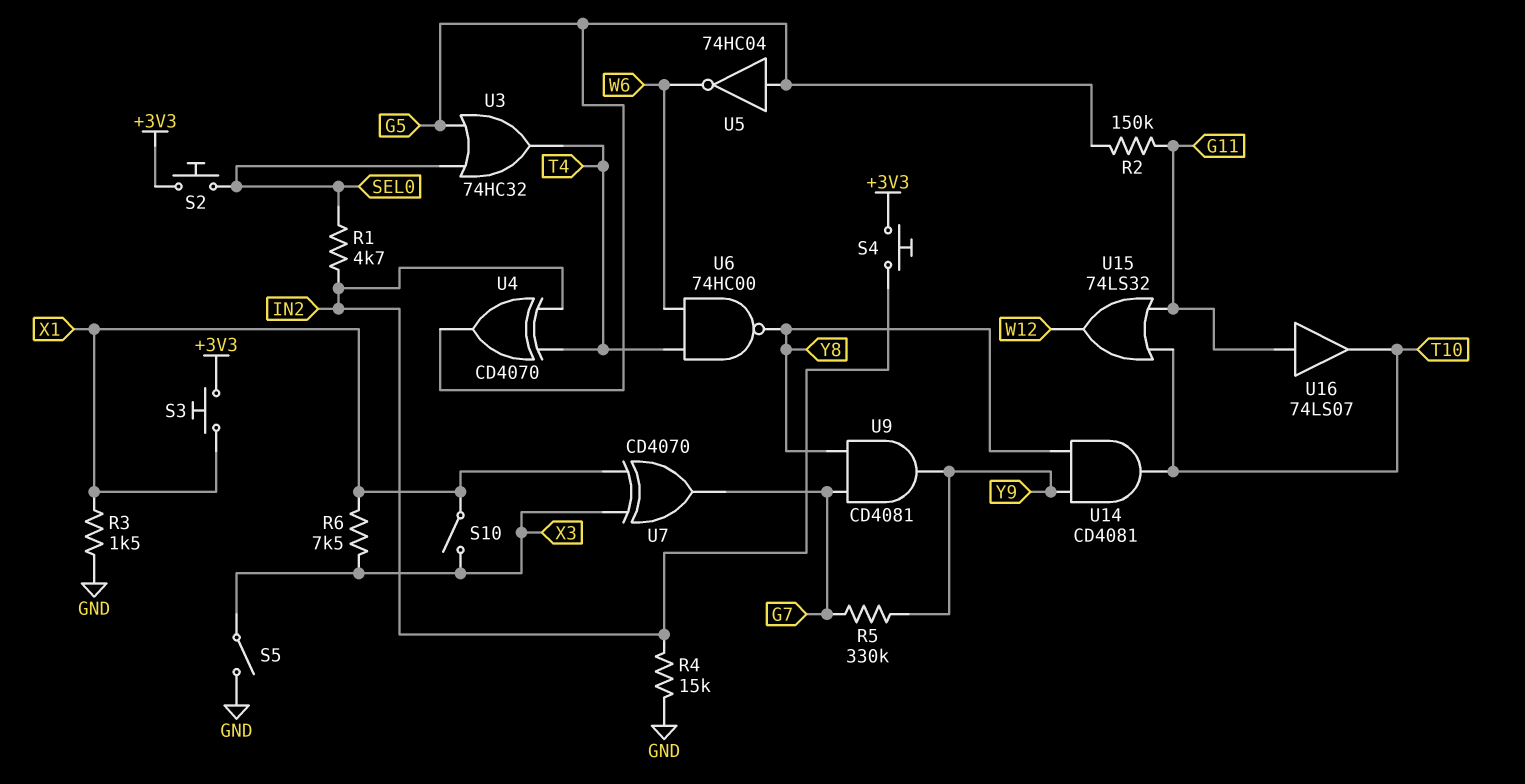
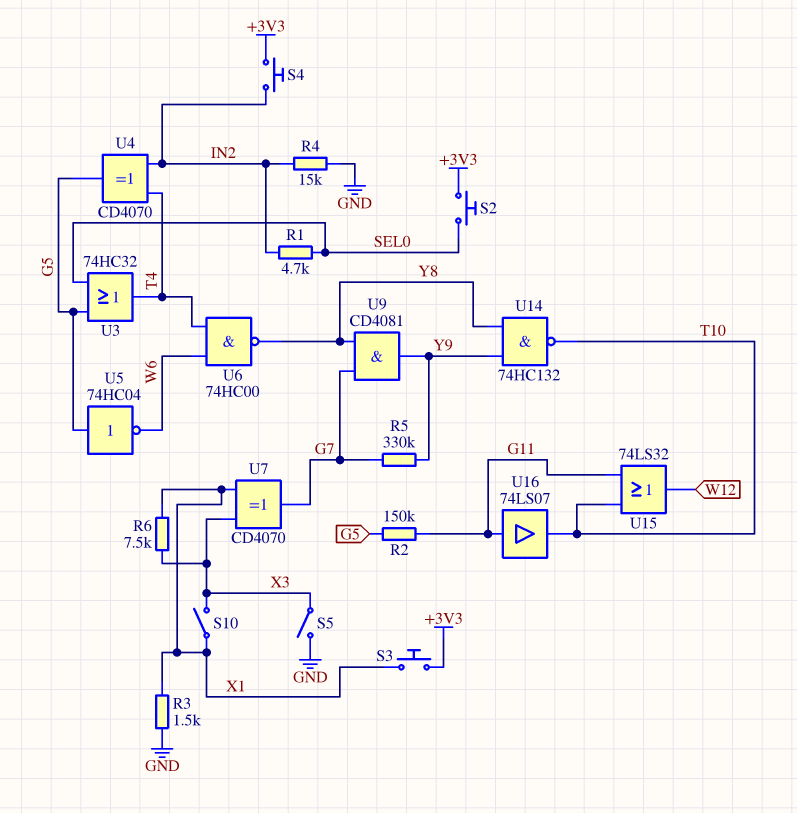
U14: AND CD4081 (in Y8, in Y9, out T10) -> NAND 74HC132 (in Y8, in Y9, out T10)

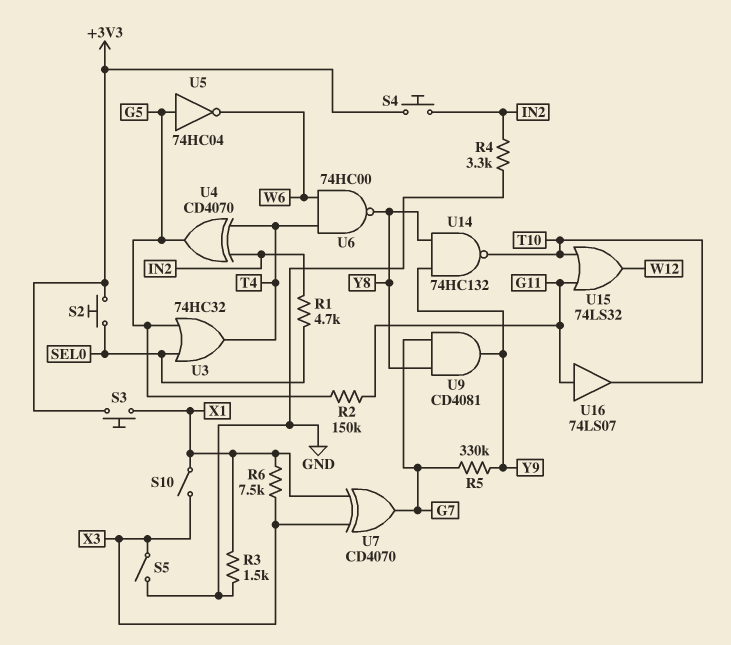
R4: 15k (GND, IN2) -> 3.3k (GND, IN2)

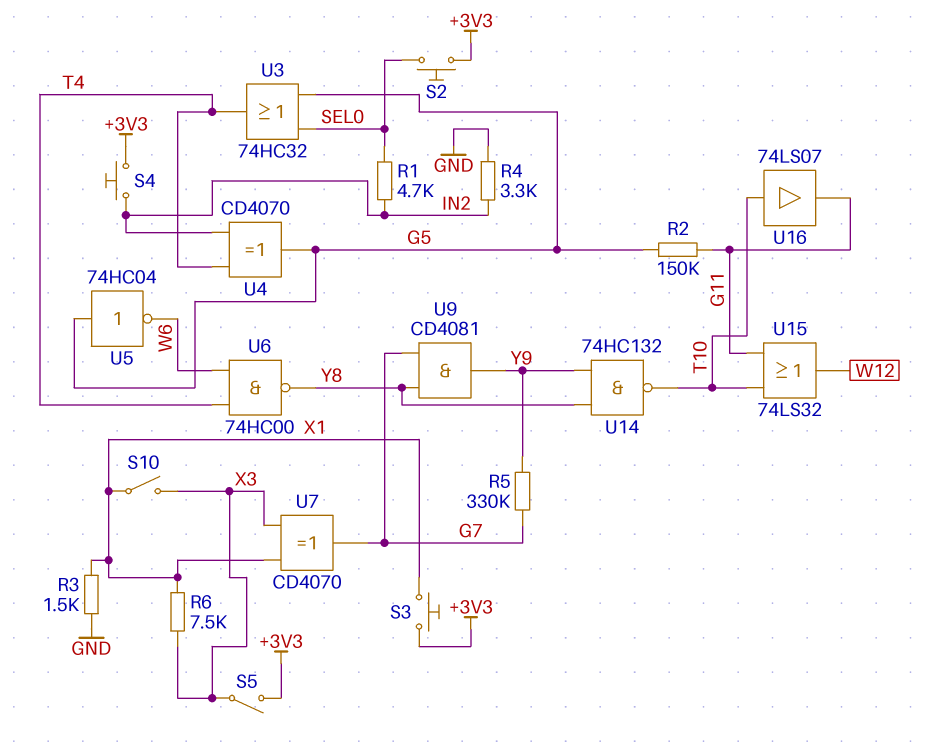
S5: switch (GND, X3) -> switch (+3V3, X3)
U16: buffer 74LS07 (in G11, out T10) -> buffer 74LS07 (in T10, out G11)

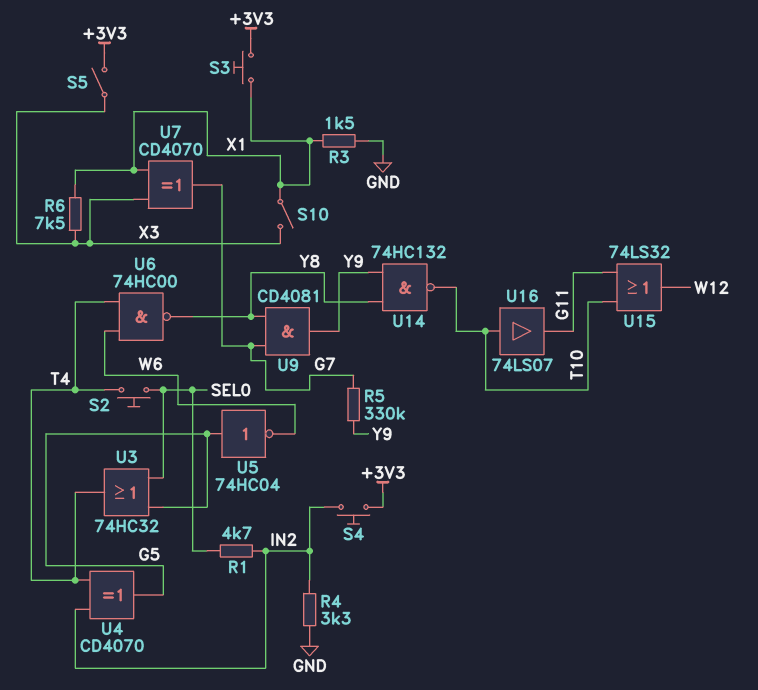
R2: 150k (G5, G11) -> none
S2: button (+3V3, SEL0) -> button (SEL0, T4)

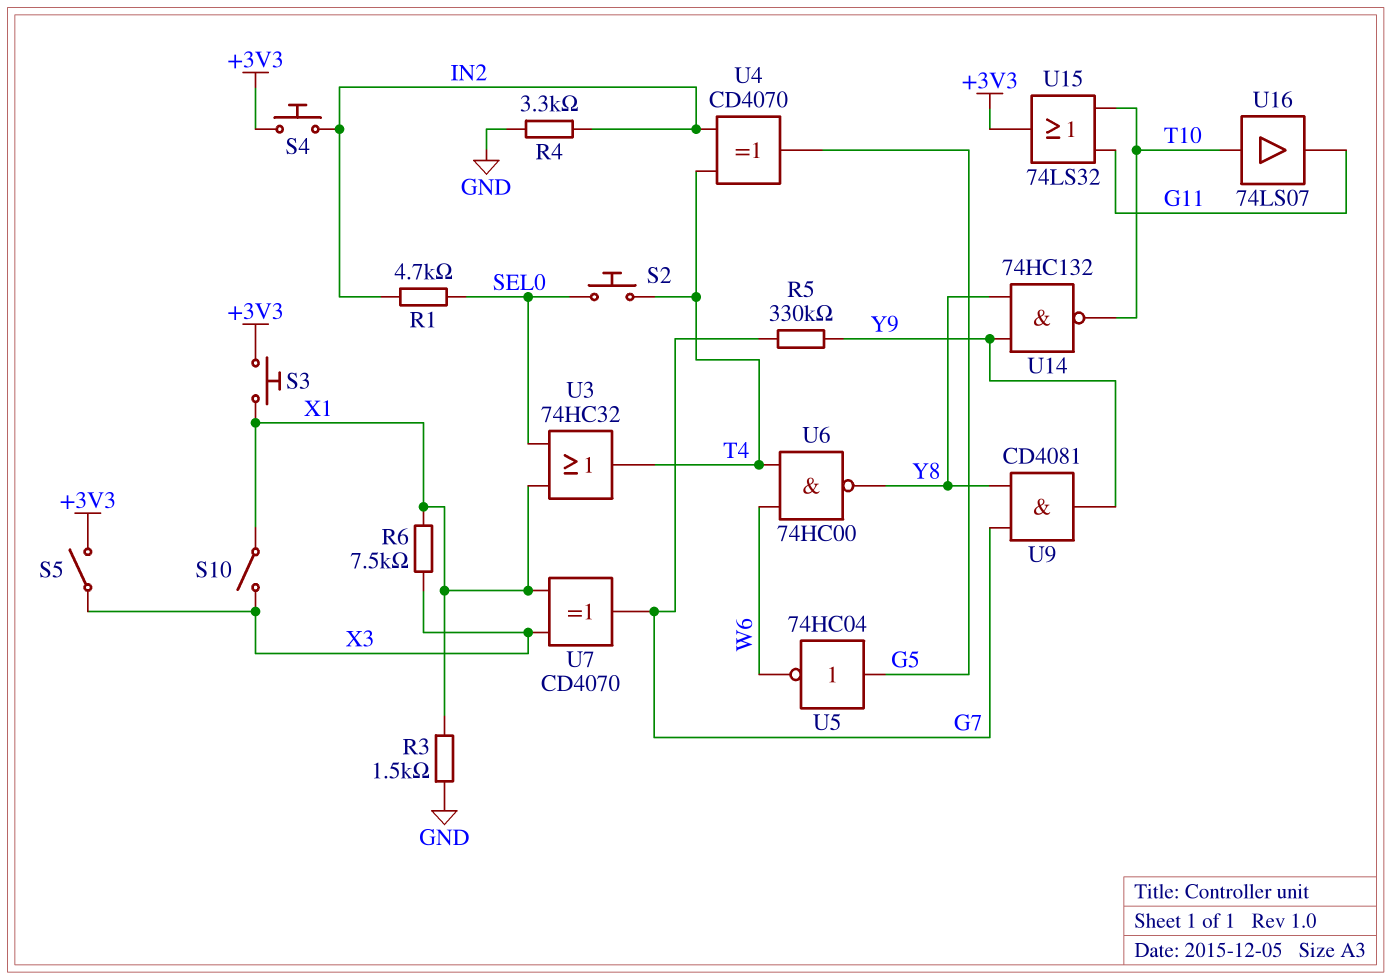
U3: OR 74HC32 (in G5, in SEL0, out T4) -> OR 74HC32 (in SEL0, in X1, out T4)
U15: OR 74LS32 (in G11, in T10, out W12) -> OR 74LS32 (in G11, in T10, out +3V3)

